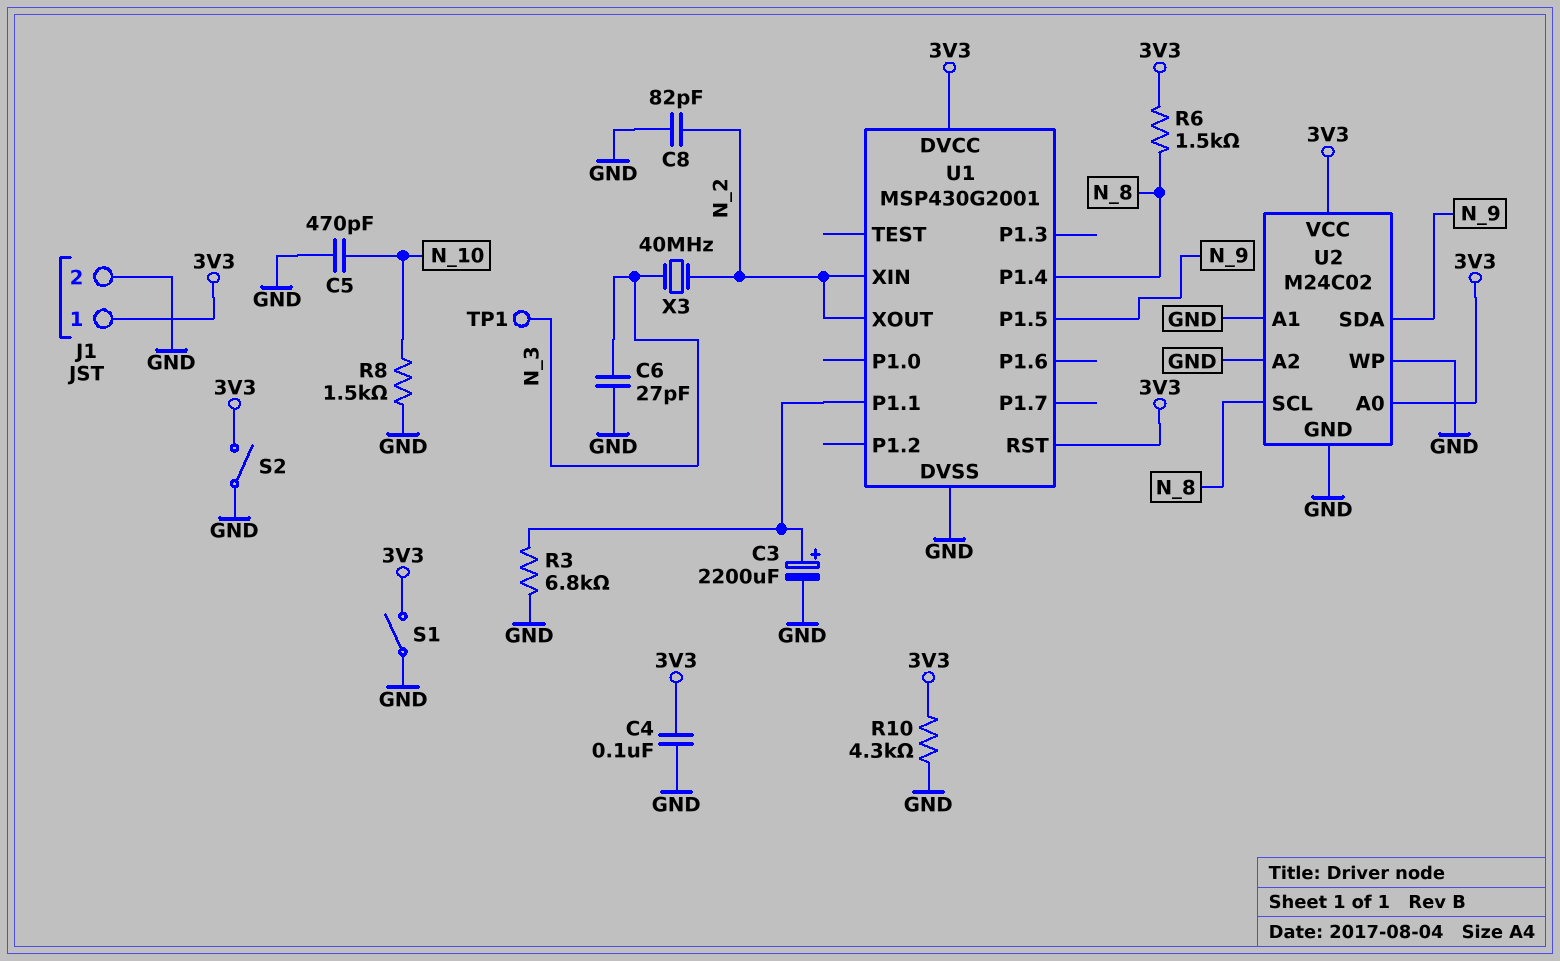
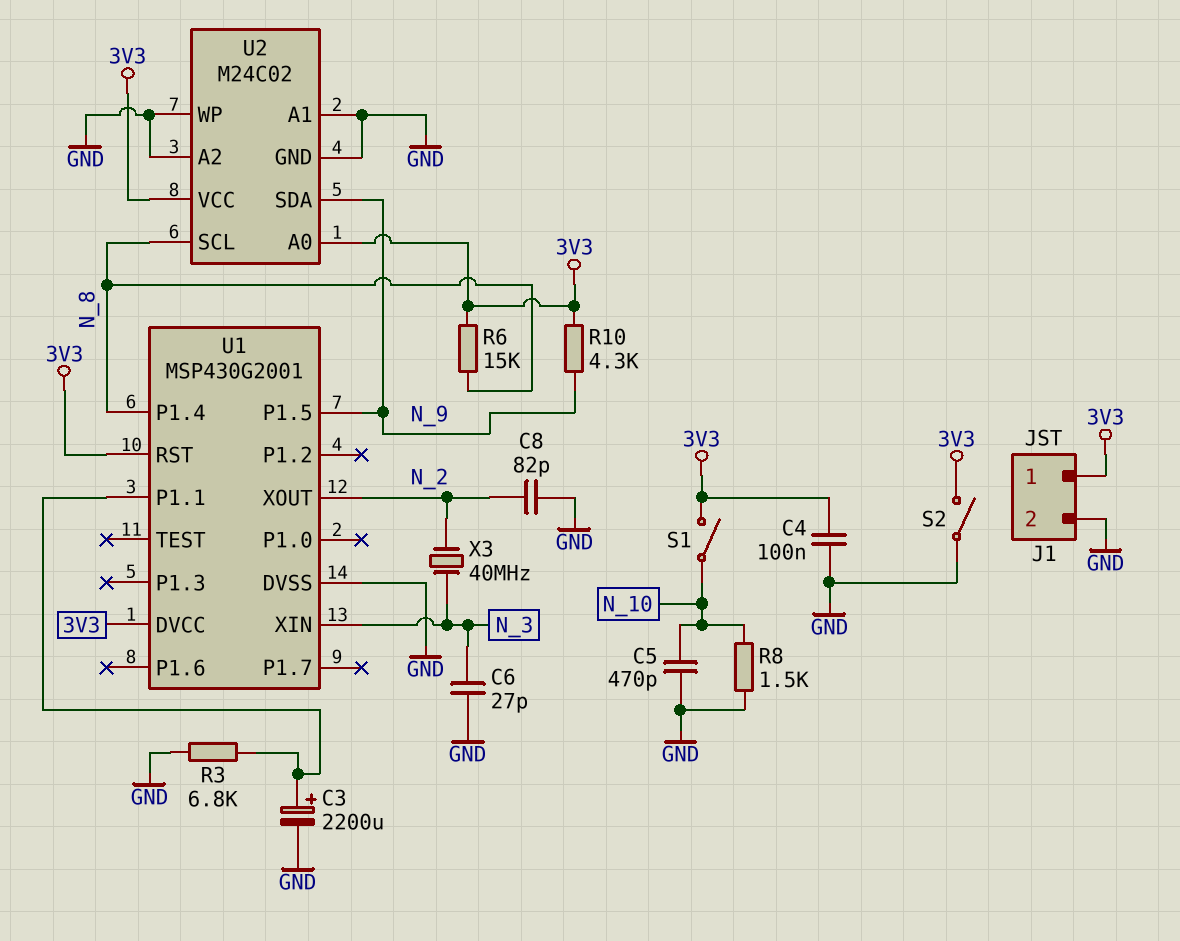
R6: 1.5k (3V3, N_8) -> 15k (3V3, N_8)
R10: 4.3k (3V3, GND) -> 4.3k (3V3, N_9)
S1: switch (3V3, GND) -> switch (3V3, N_10)
TP1: test point (N_3) -> none
U1 pin XIN: N_2 -> N_3

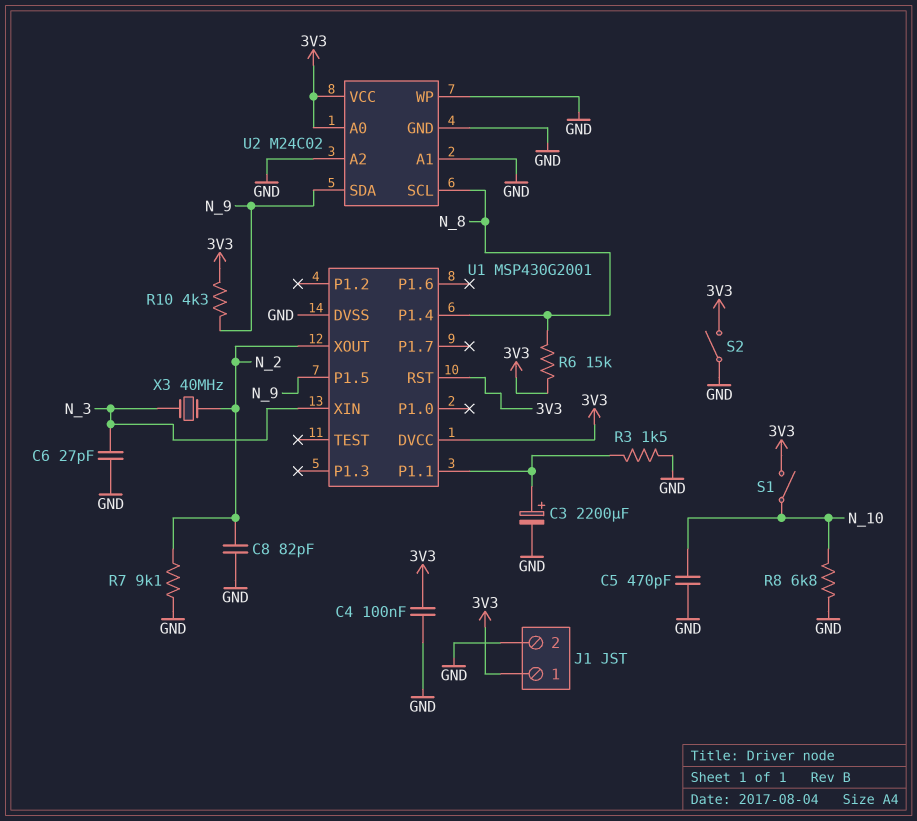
R3: 6.8k (GND, U1/P1.1) -> 1.5k (GND, U1/P1.1)
R7: none -> 9.1k (GND, N_2)
R8: 1.5k (GND, N_10) -> 6.8k (GND, N_10)

